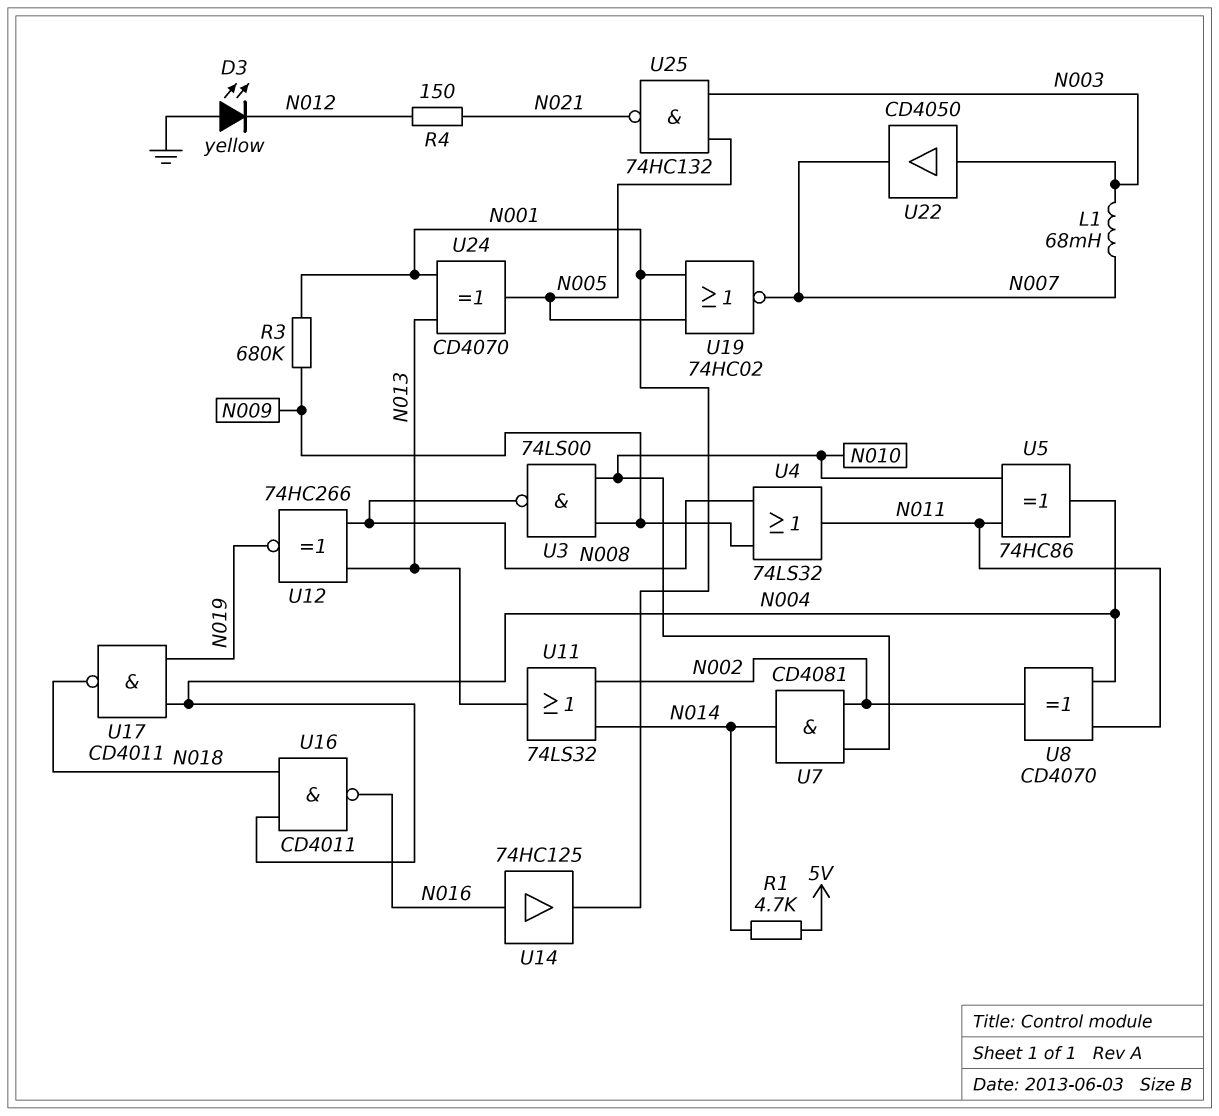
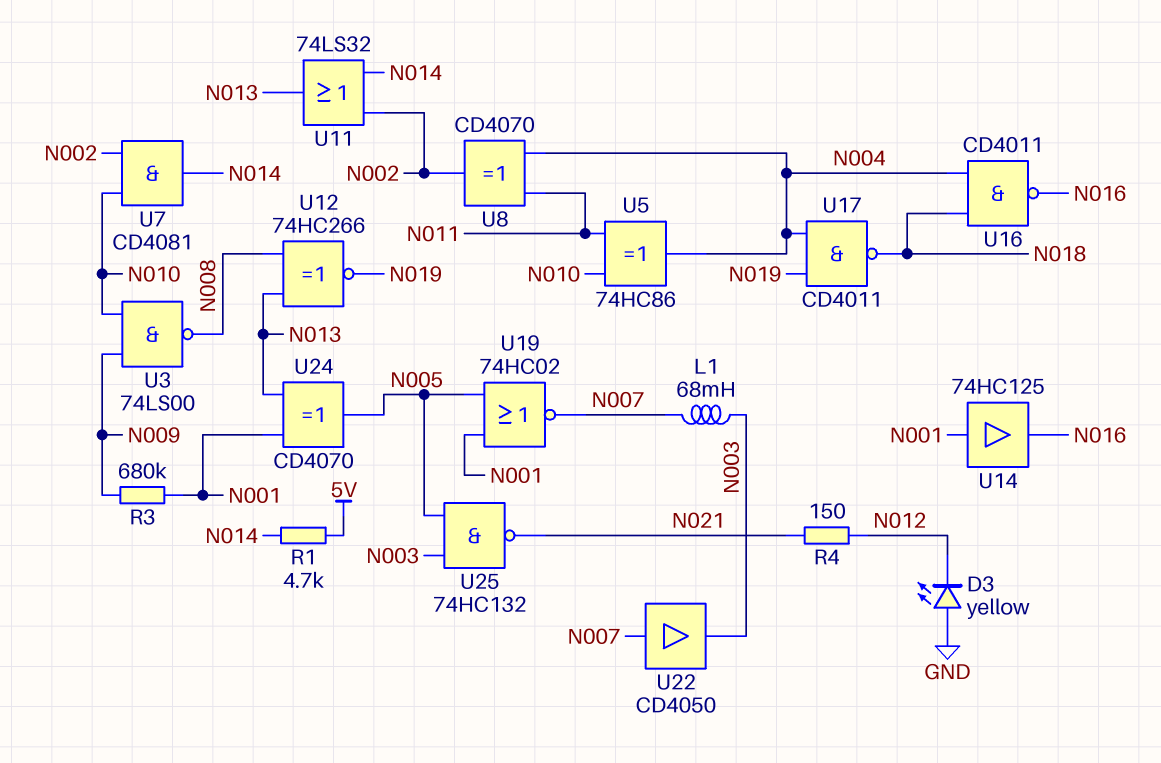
U4: OR 74LS32 (in N008, in N009, out N011) -> none
U14: buffer 74HC125 (in N016, out N001) -> buffer 74HC125 (in N001, out N016)
U22: buffer CD4050 (in N003, out N007) -> buffer CD4050 (in N007, out N003)

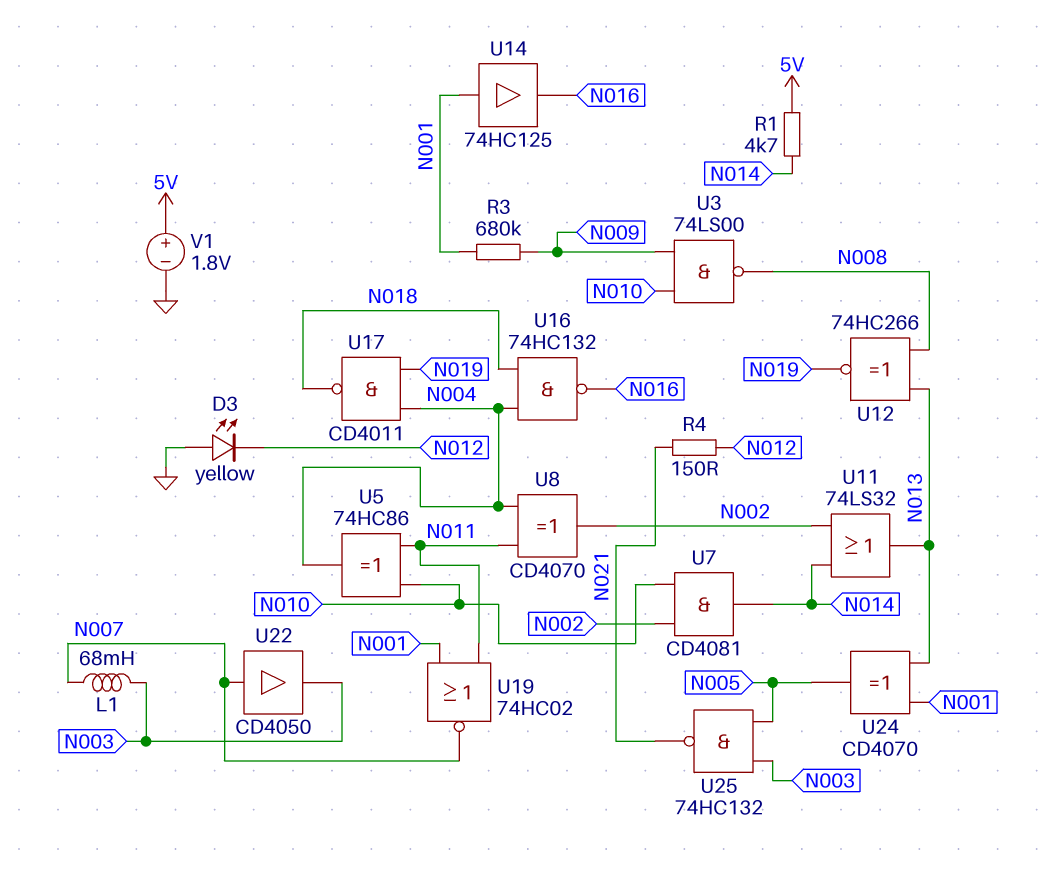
U16: NAND CD4011 (in N004, in N018, out N016) -> NAND 74HC132 (in N004, in N018, out N016)
U19: NOR 74HC02 (in N001, in N005, out N007) -> NOR 74HC02 (in N001, in N011, out N007)
V1: none -> 1.8V (plus 5V, minus GND)

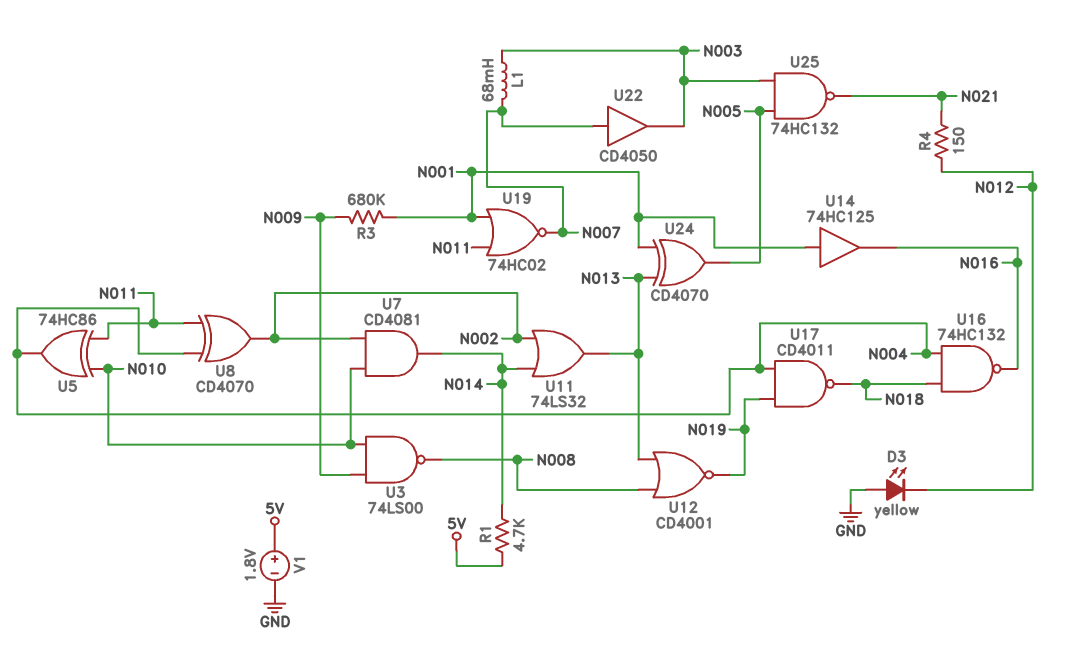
U12: XNOR 74HC266 (in N008, in N013, out N019) -> NOR CD4001 (in N008, in N013, out N019)

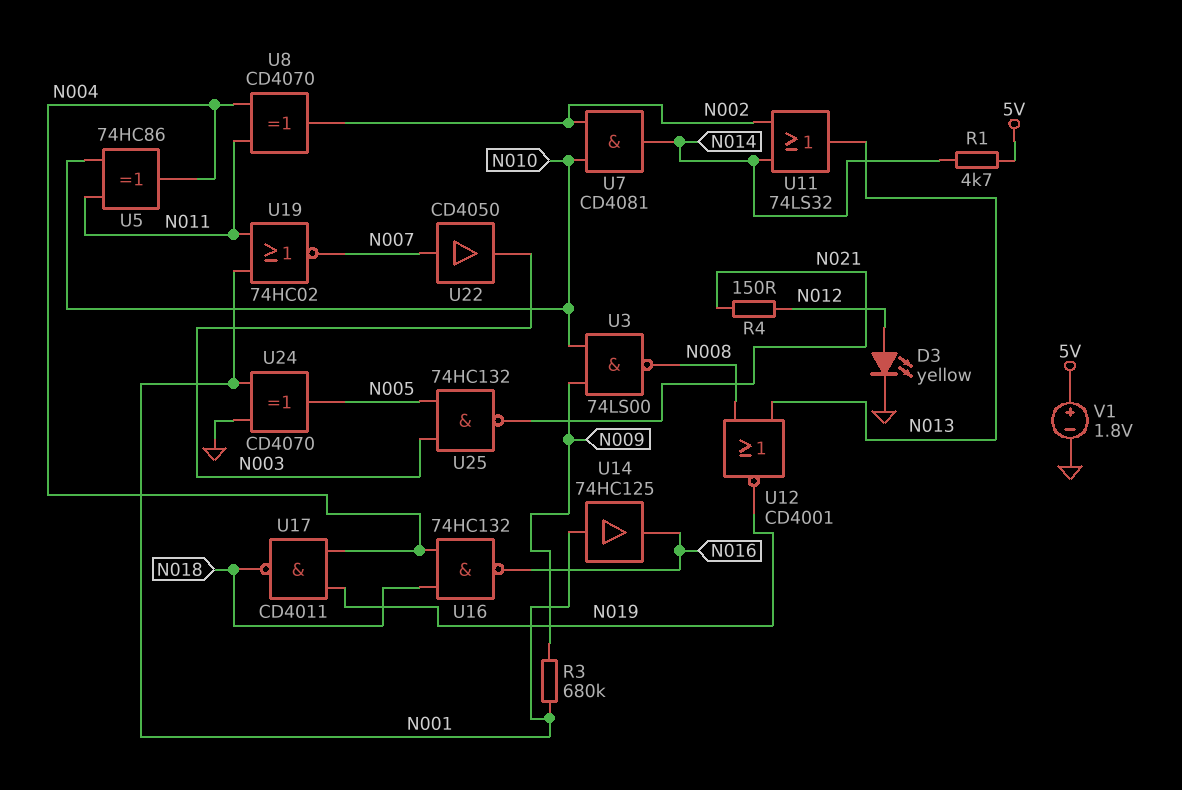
D3: LED yellow (A GND, K N012) -> LED yellow (A N012, K GND)
L1: 68mH (N003, N007) -> none
U24: XOR CD4070 (in N001, in N013, out N005) -> XOR CD4070 (in GND, in N001, out N005)

